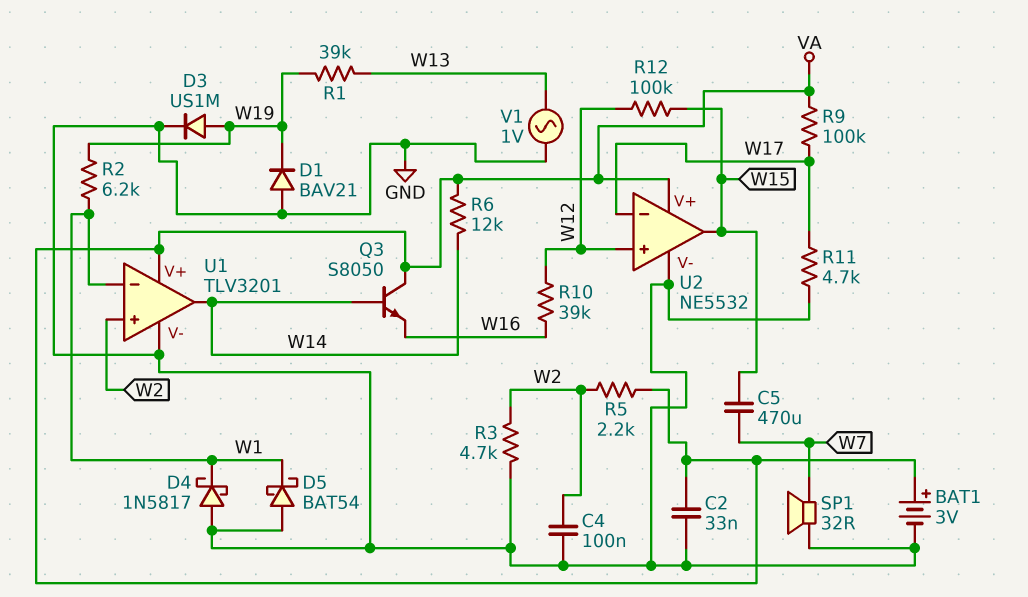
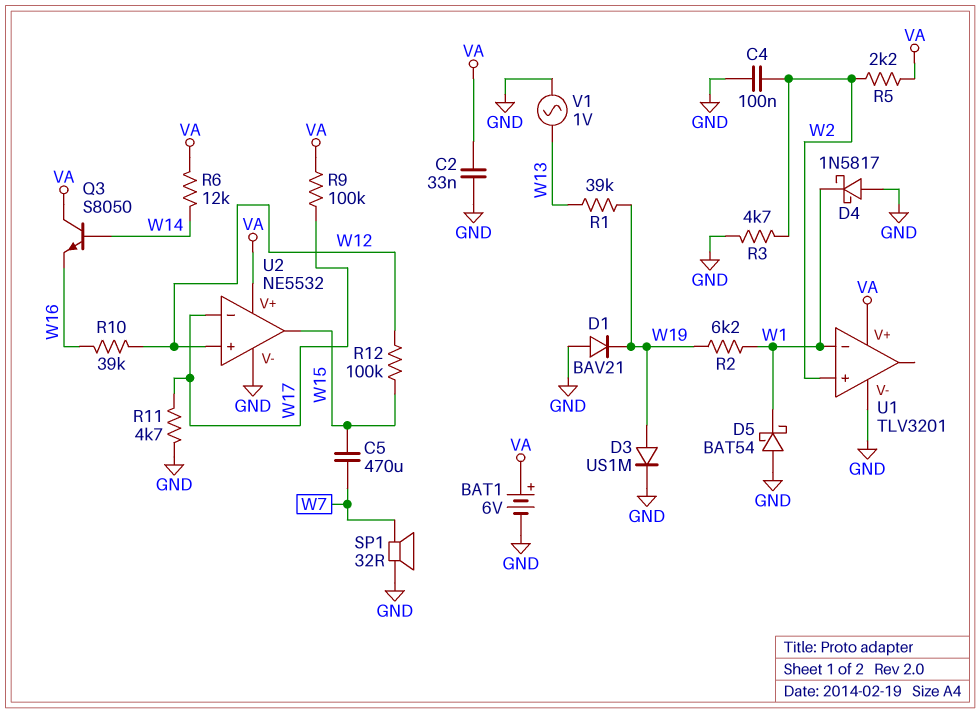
BAT1: 3V (plus VA, minus GND) -> 6V (plus VA, minus GND)
U1 pin out: W14 -> none

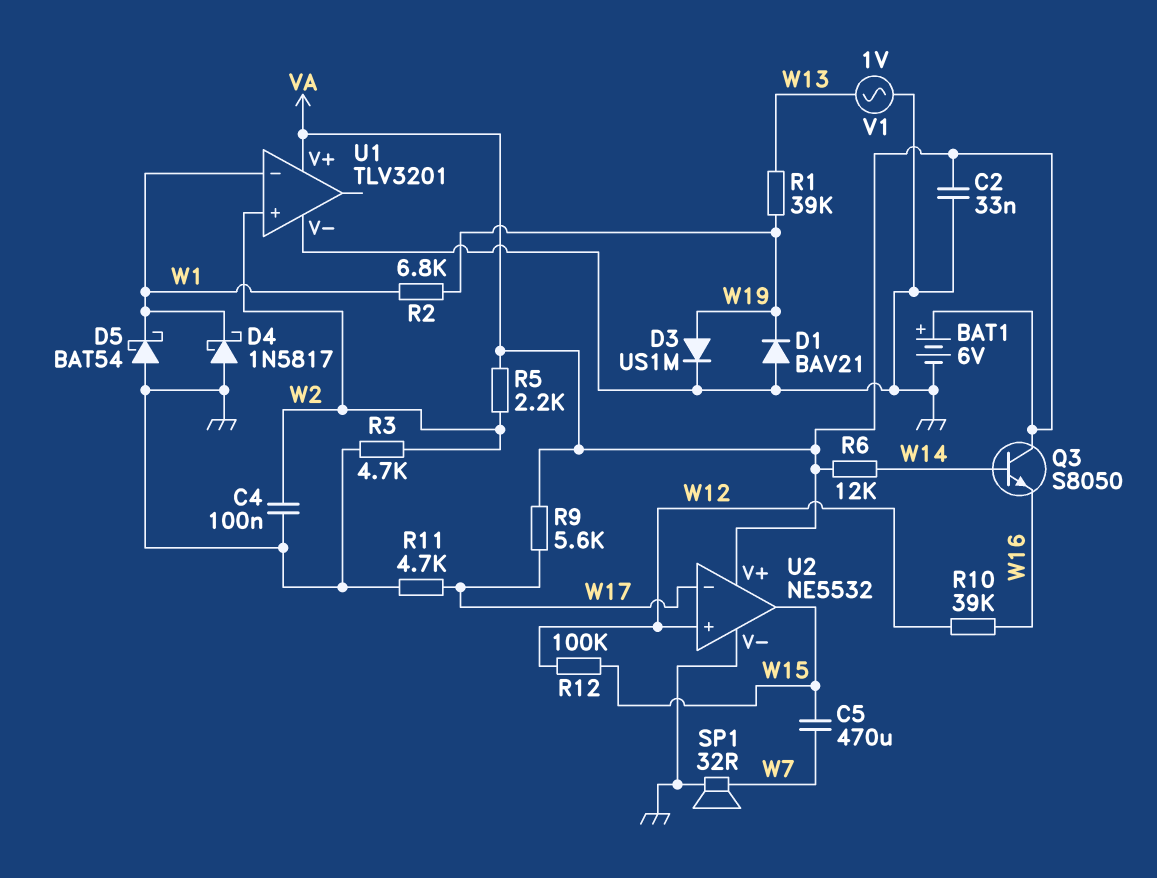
R2: 6.2k (W1, W19) -> 6.8k (W1, W19)
R9: 100k (VA, W17) -> 5.6k (VA, W17)

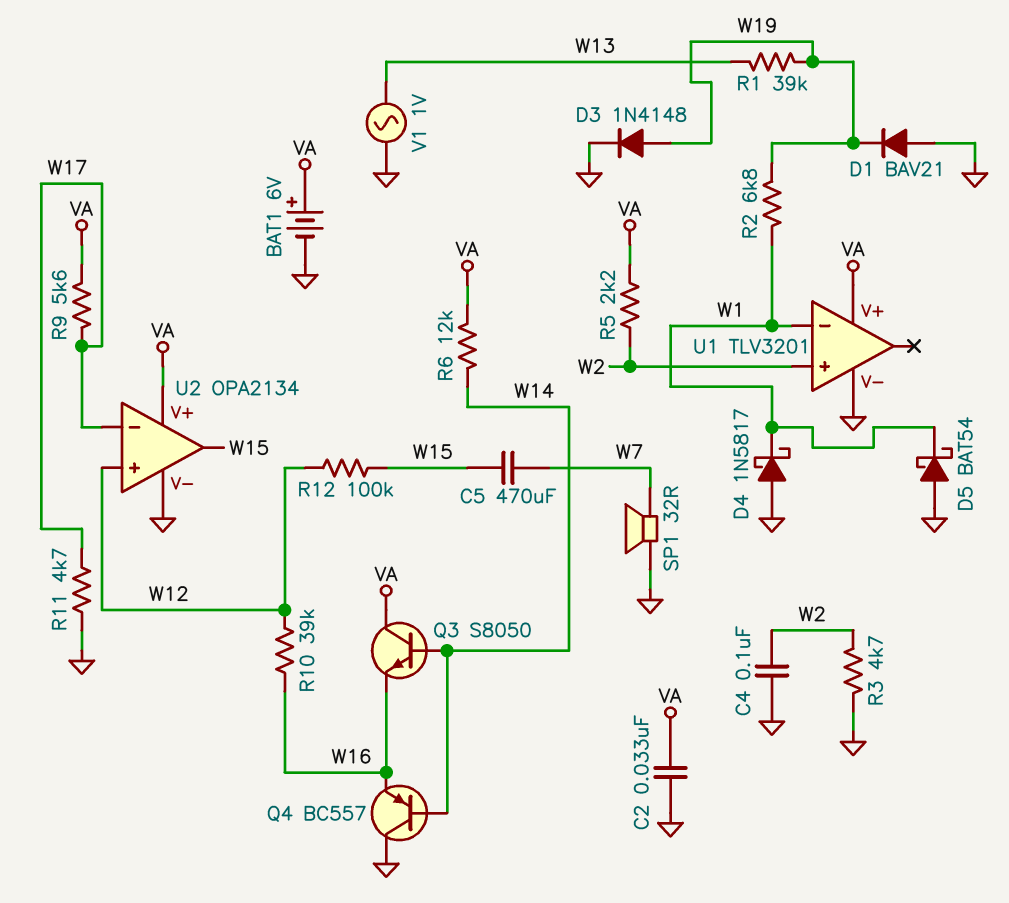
D3: diode US1M (A W19, K GND) -> diode 1N4148 (A W19, K GND)
Q4: none -> PNP BC557 (B W14, C GND, E W16)
U2: NE5532 -> OPA2134

